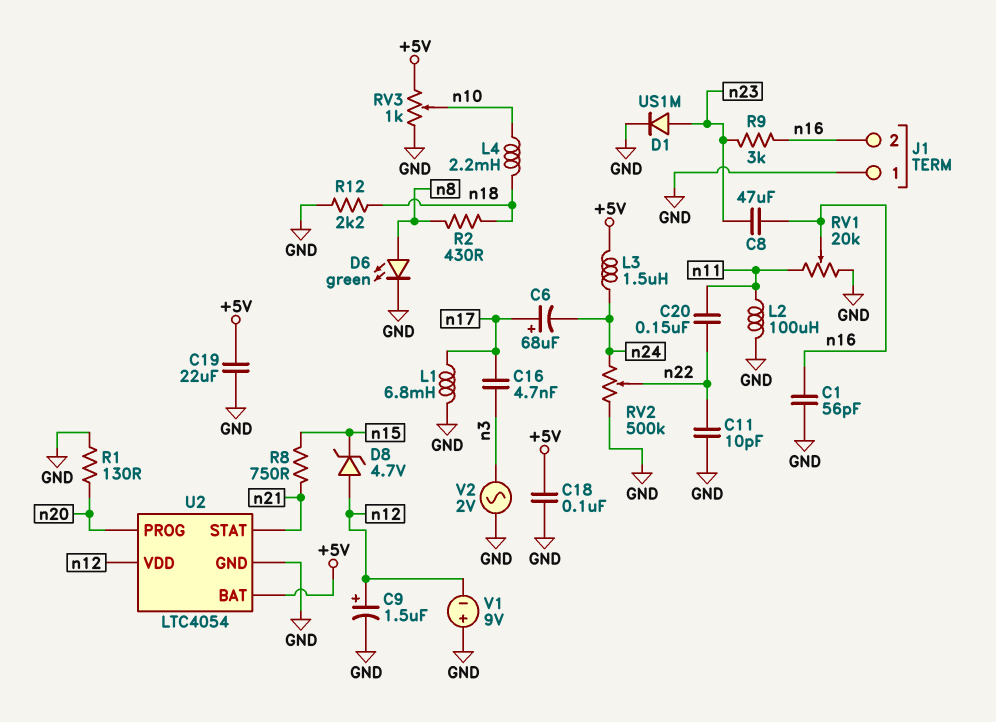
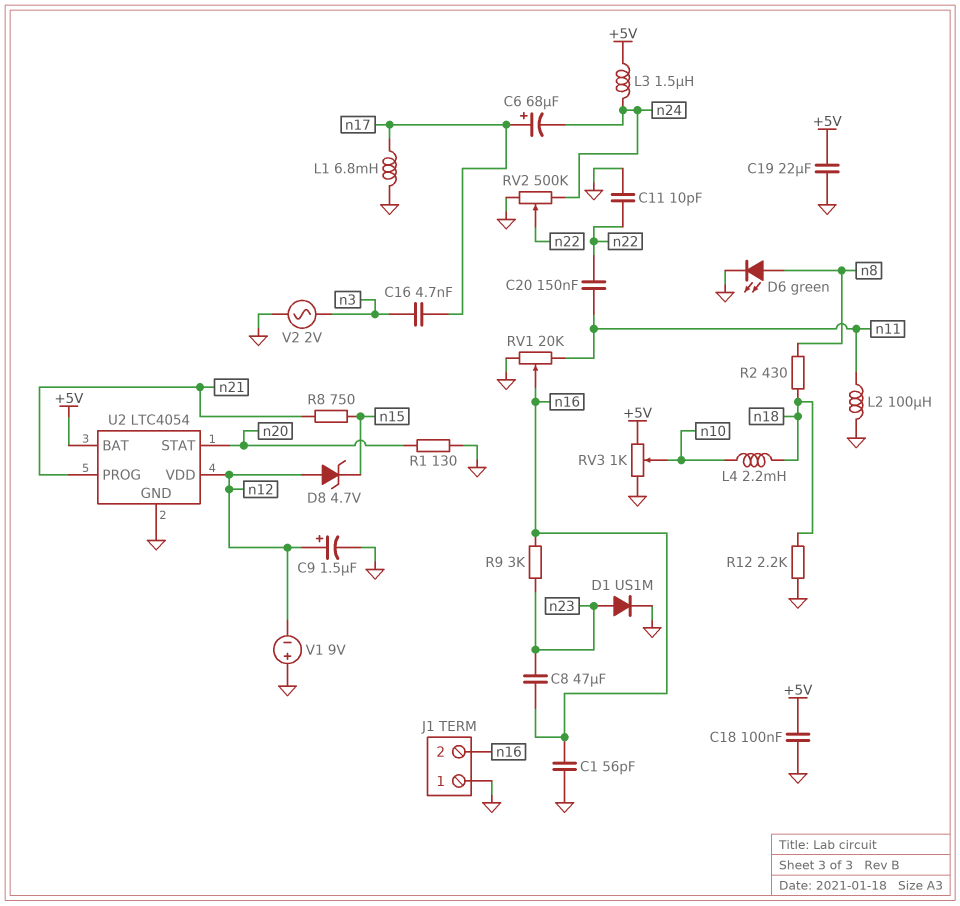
U2 pin PROG: n20 -> n21
U2 pin STAT: n21 -> n20

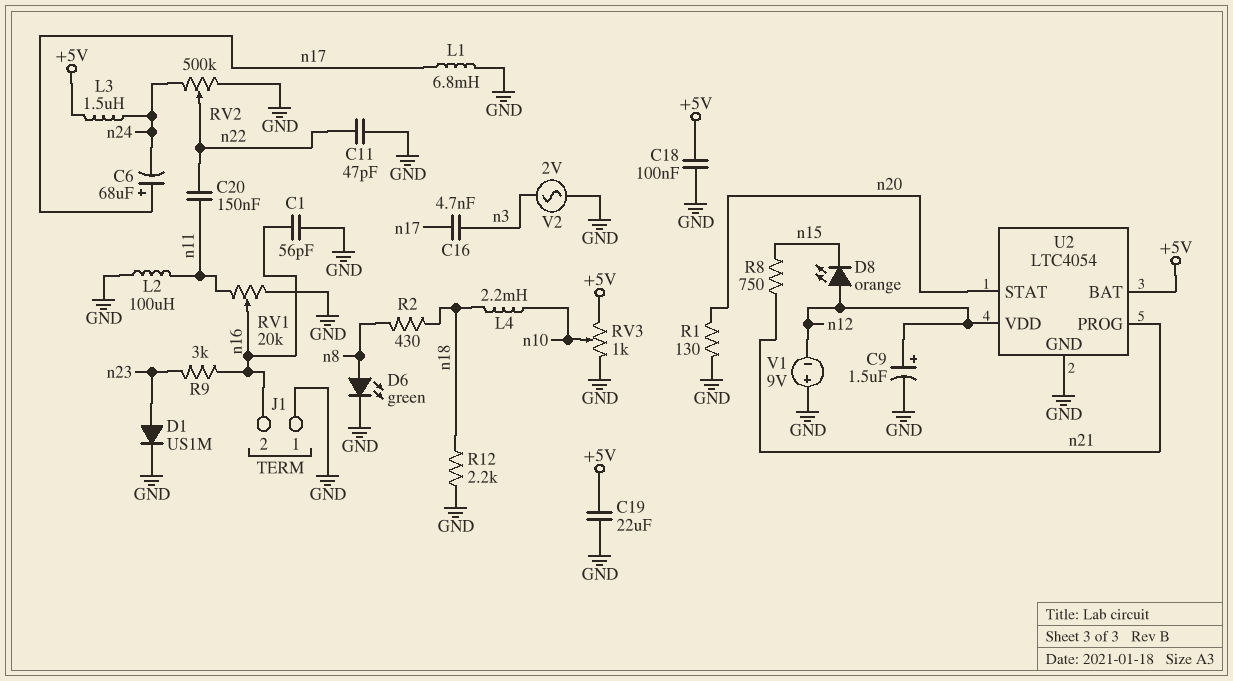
C8: 47uF (n16, n23) -> none
C11: 10pF (GND, n22) -> 47pF (GND, n22)
D8: zener 4.7V (A n12, K n15) -> LED orange (A n12, K n15)

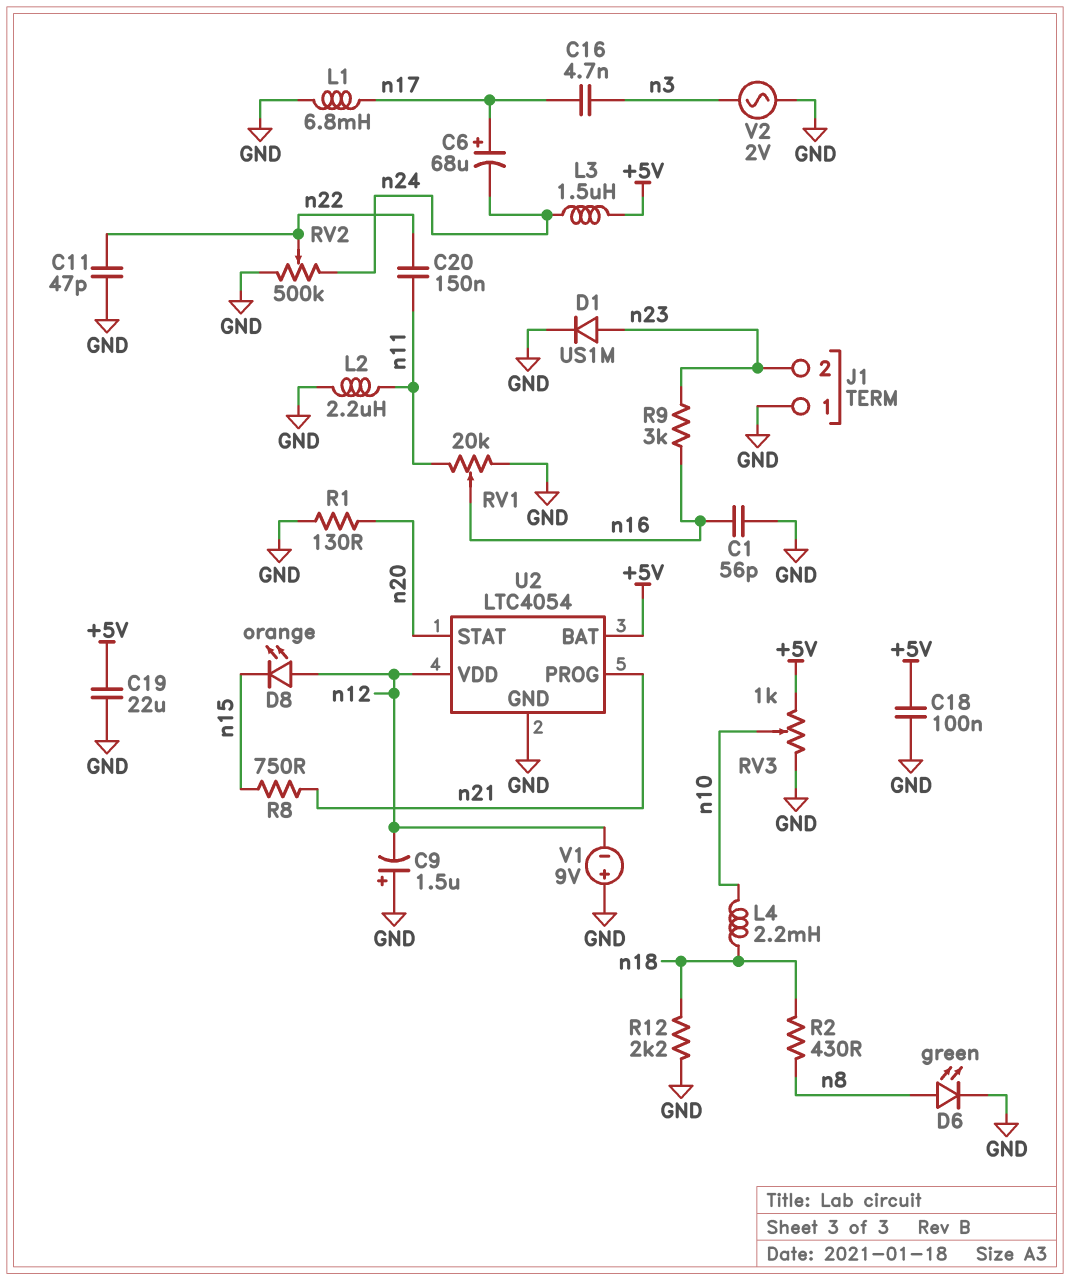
C9: 1.5uF (plus n12, minus GND) -> 1.5uF (plus GND, minus n12)
J1 pin 2: n16 -> n23
L2: 100uH (GND, n11) -> 2.2uH (GND, n11)

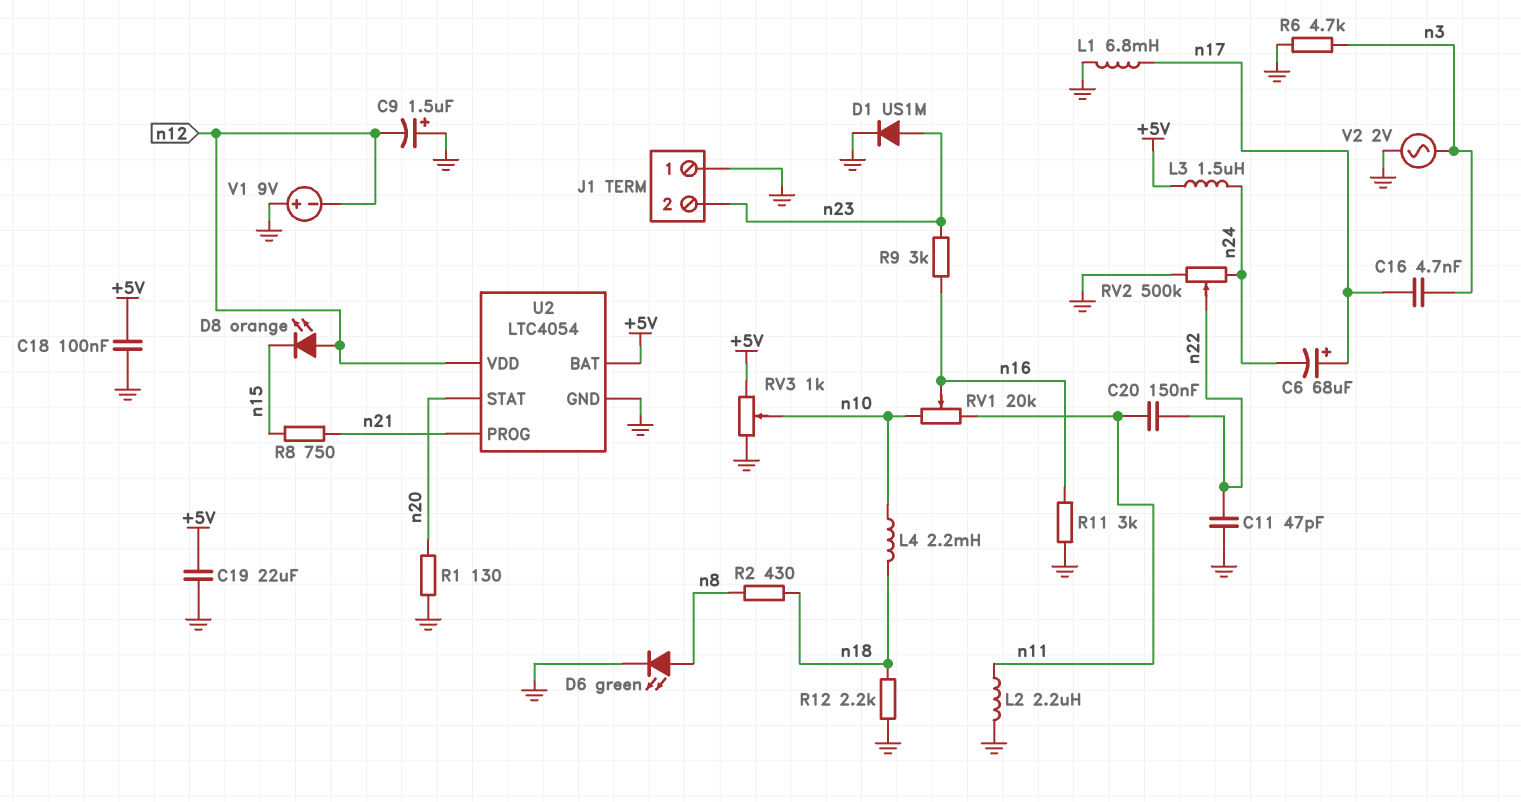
C1: 56pF (GND, n16) -> none
R6: none -> 4.7k (GND, n3)
R11: none -> 3k (GND, n16)
RV1: 20k (GND, n11, wiper n16) -> 20k (n10, n11, wiper n16)

